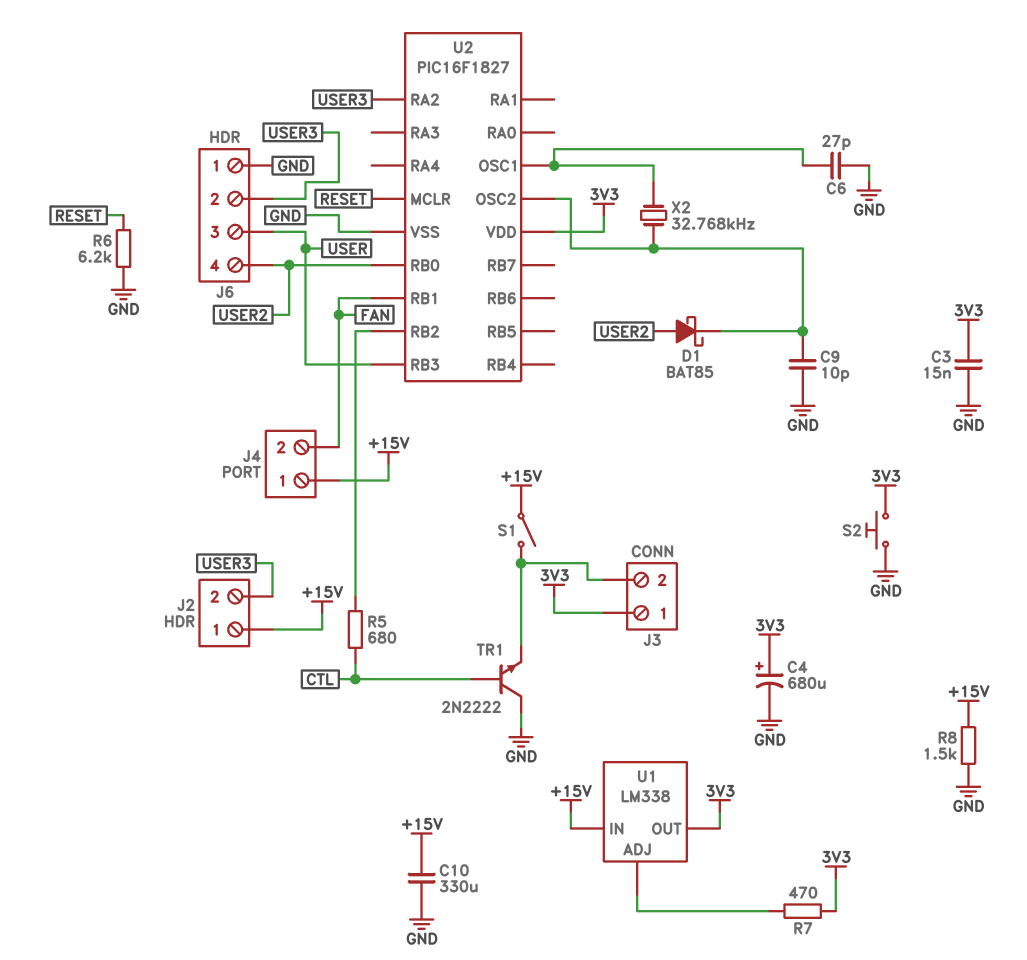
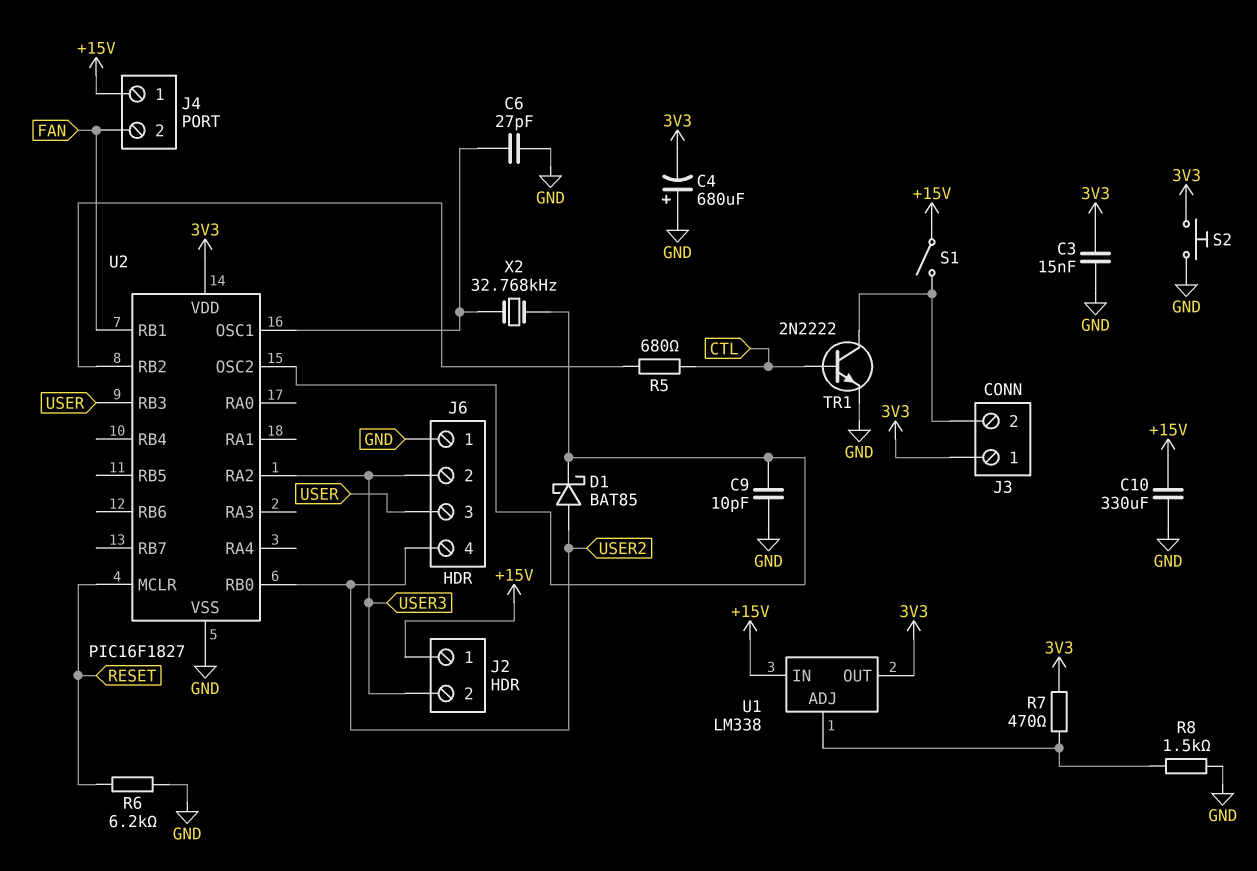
C4: 680uF (plus 3V3, minus GND) -> 680uF (plus GND, minus 3V3)
R8: 1.5k (+15V, GND) -> 1.5k (GND, U1/ADJ)
TR1: NPN 2N2222 (B CTL, C GND, E J3/2) -> NPN 2N2222 (B CTL, C J3/2, E GND)

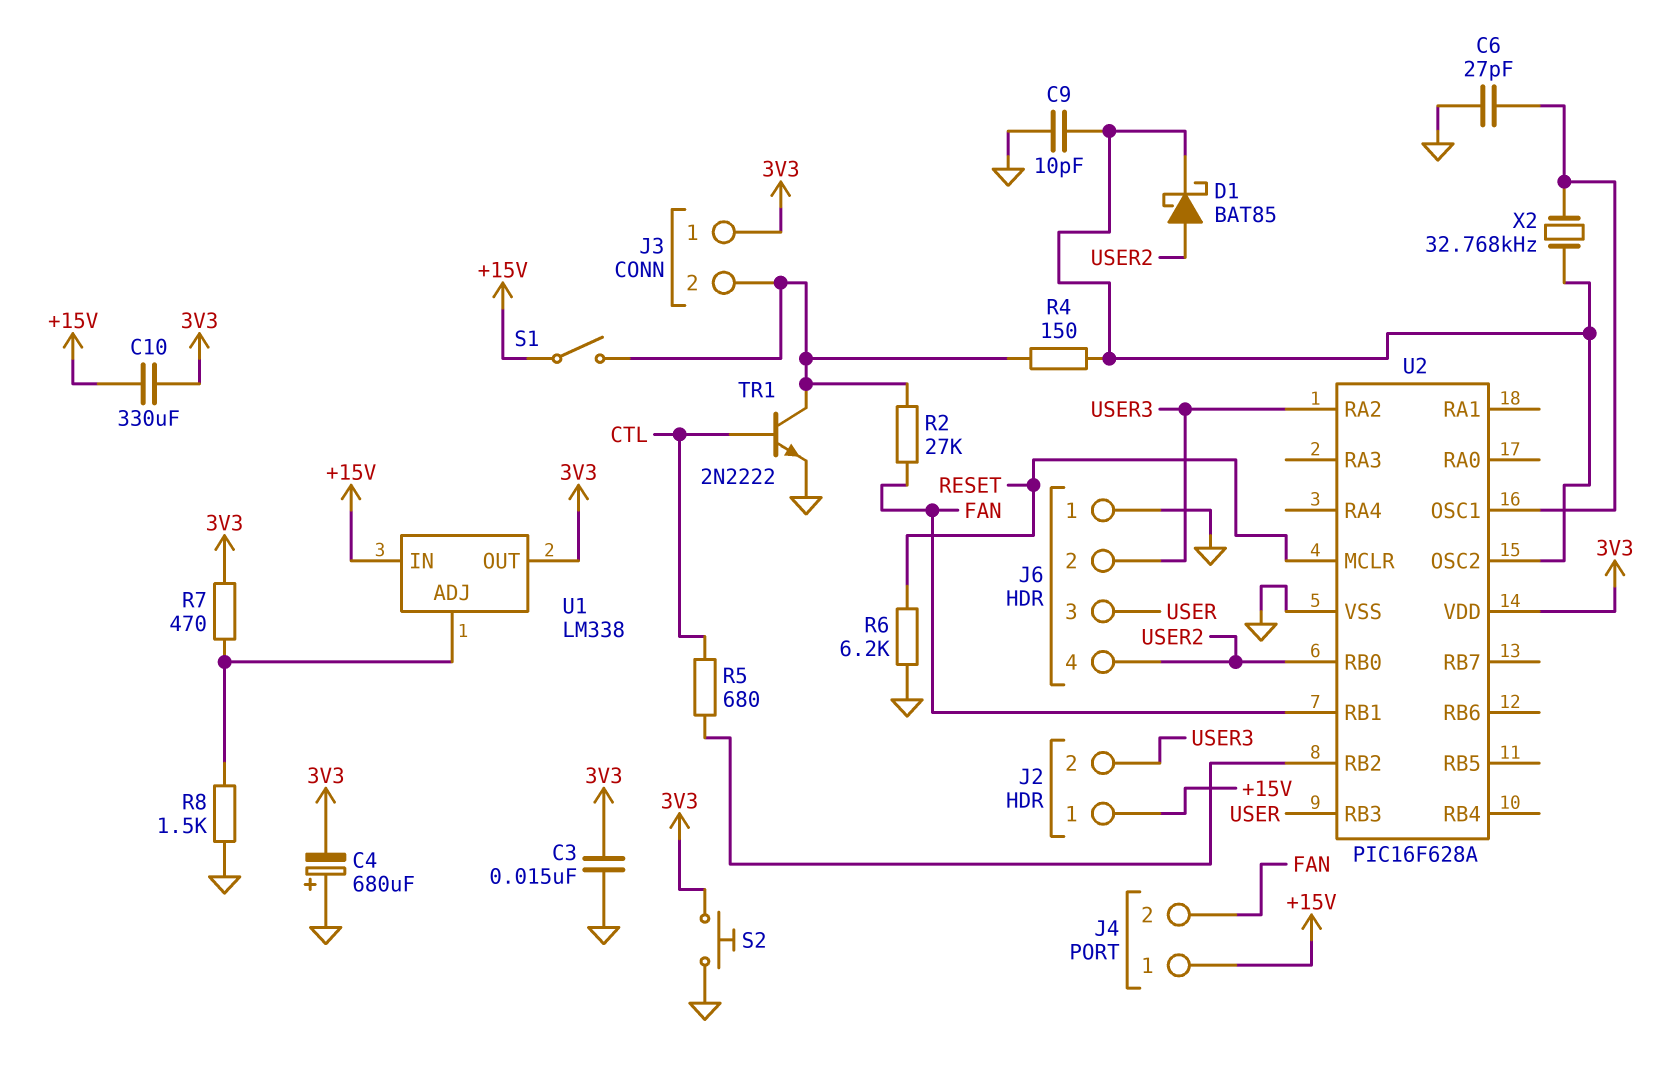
C10: 330uF (+15V, GND) -> 330uF (+15V, 3V3)
R2: none -> 27k (FAN, J3/2)
R4: none -> 150 (J3/2, U2/OSC2)
U2: PIC16F1827 -> PIC16F628A

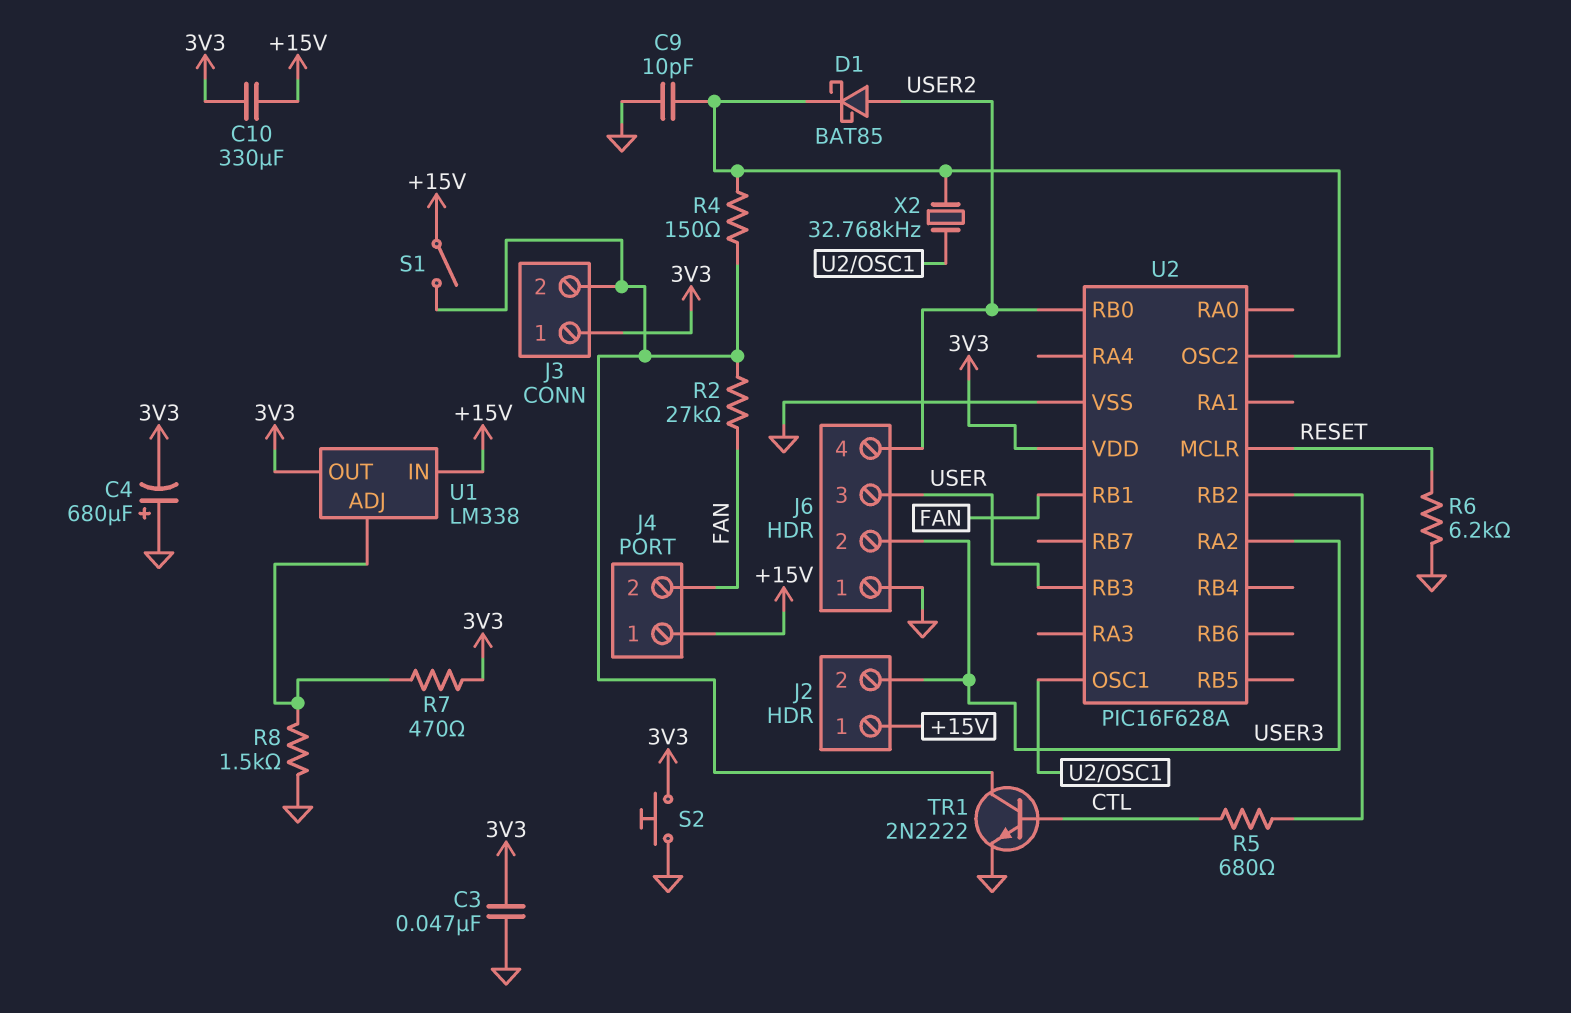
C3: 15nF (3V3, GND) -> 47nF (3V3, GND)
C6: 27pF (GND, U2/OSC1) -> none

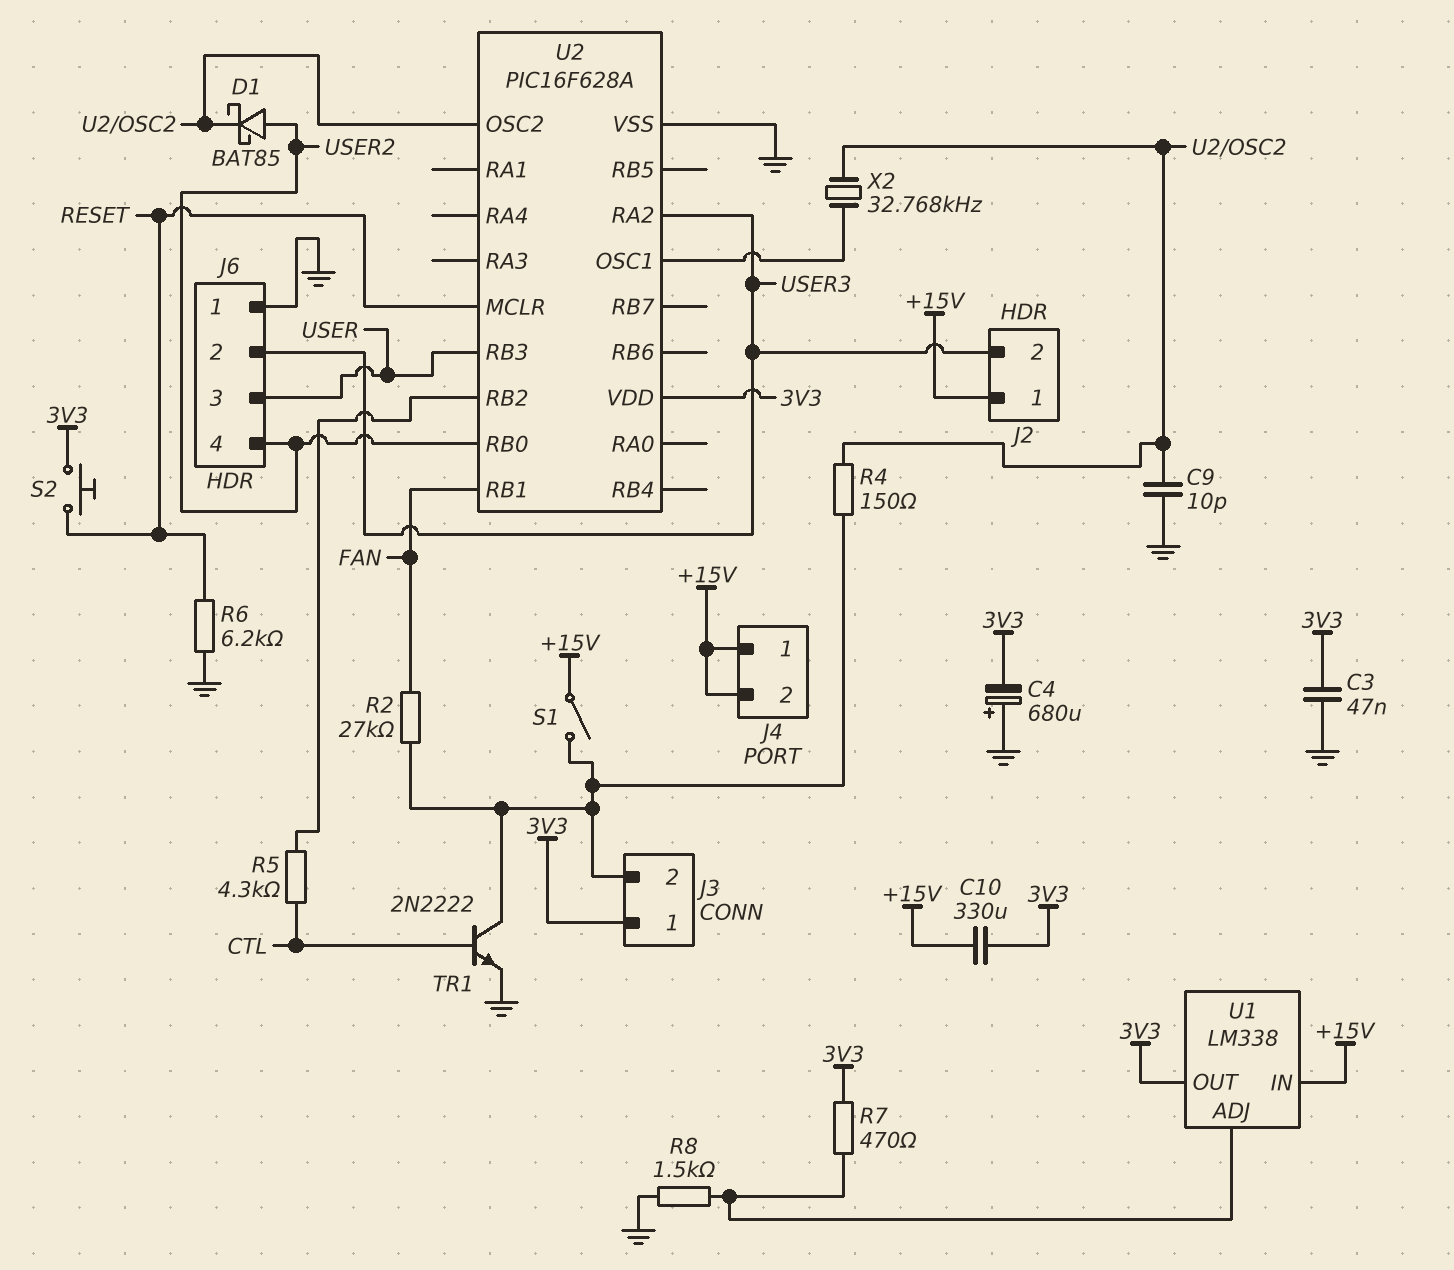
J4 pin 2: FAN -> +15V
R5: 680 (CTL, U2/RB2) -> 4.3k (CTL, U2/RB2)
S2: button (3V3, GND) -> button (3V3, RESET)

